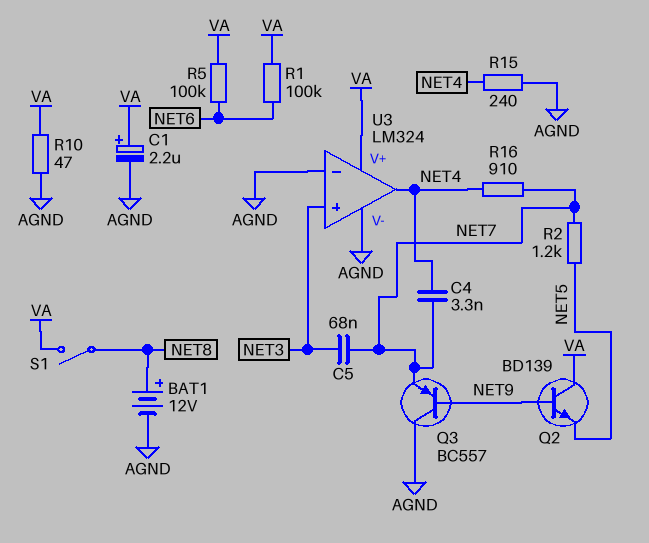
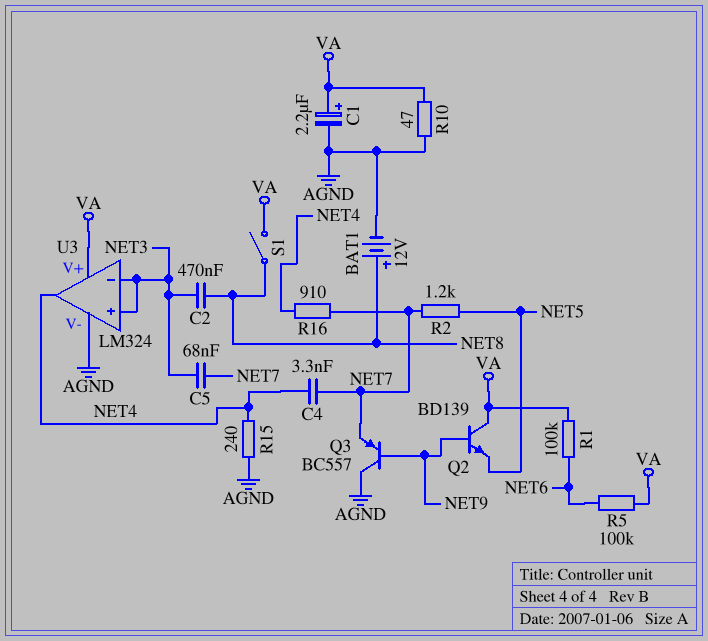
C2: none -> 470nF (NET3, NET8)
U3 pin in-: AGND -> NET3

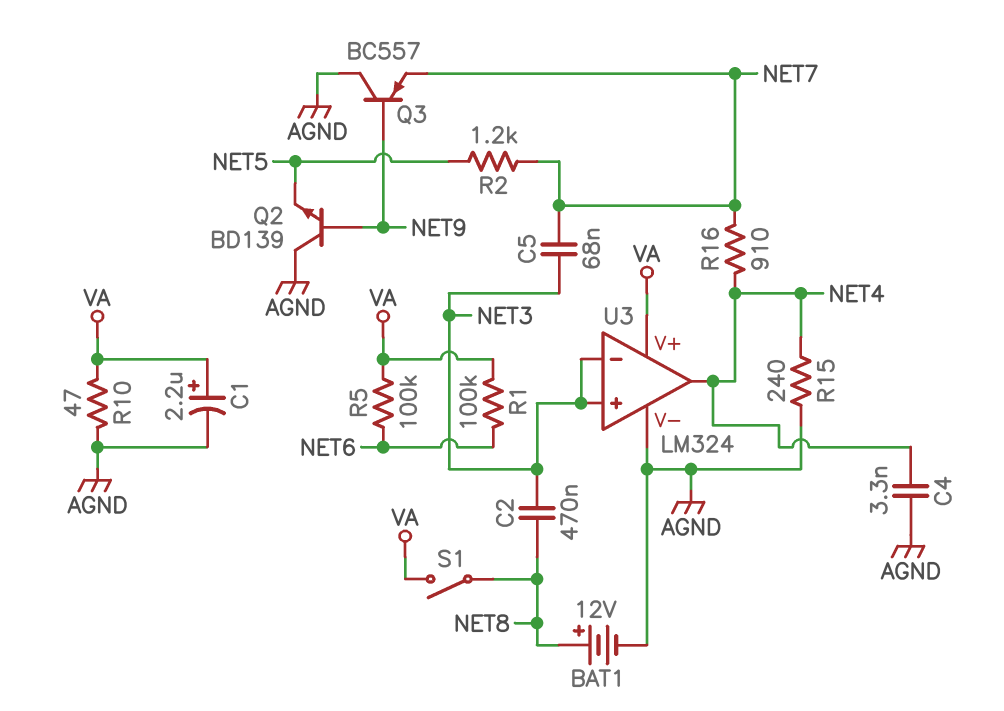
C4: 3.3nF (NET4, NET7) -> 3.3nF (AGND, NET4)
Q2: NPN BD139 (B NET9, C VA, E NET5) -> NPN BD139 (B NET9, C AGND, E NET5)

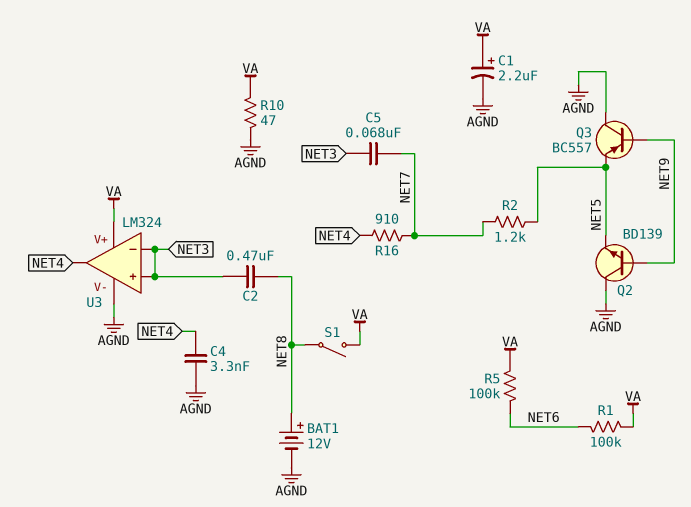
Q3: PNP BC557 (B NET9, C AGND, E NET7) -> PNP BC557 (B NET9, C AGND, E NET5)
R15: 240 (AGND, NET4) -> none

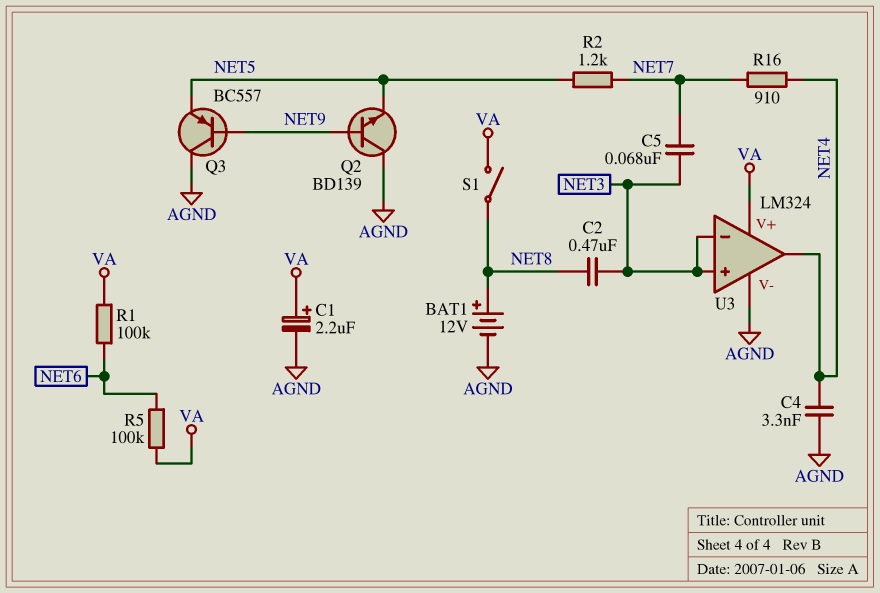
R10: 47 (AGND, VA) -> none

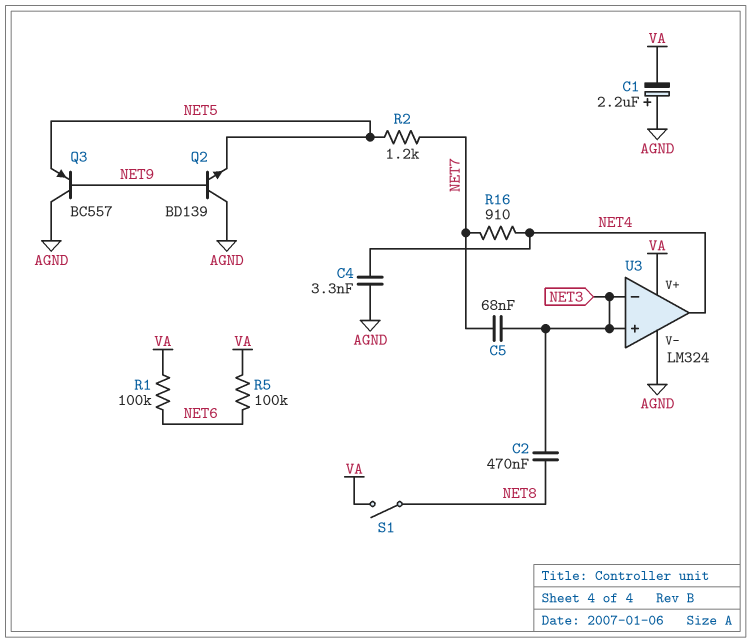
BAT1: 12V (plus NET8, minus AGND) -> none
C1: 2.2uF (plus VA, minus AGND) -> 2.2uF (plus AGND, minus VA)

